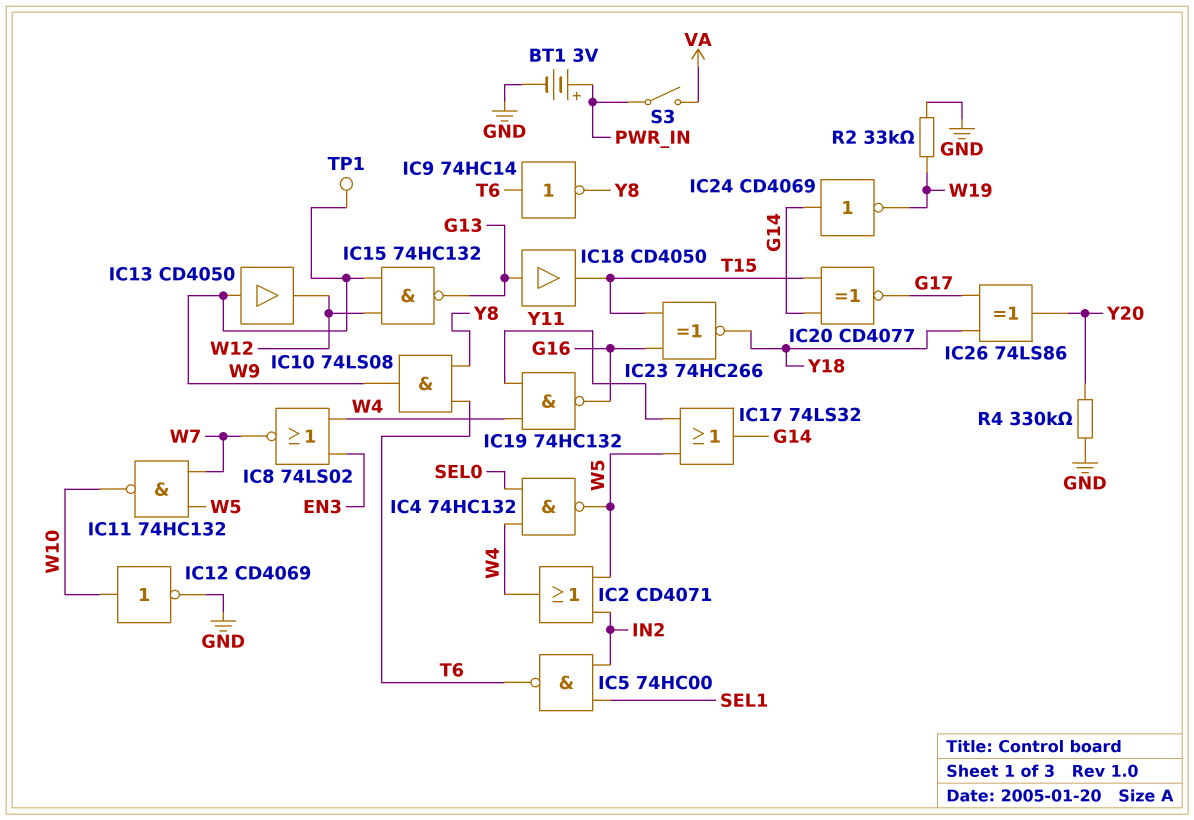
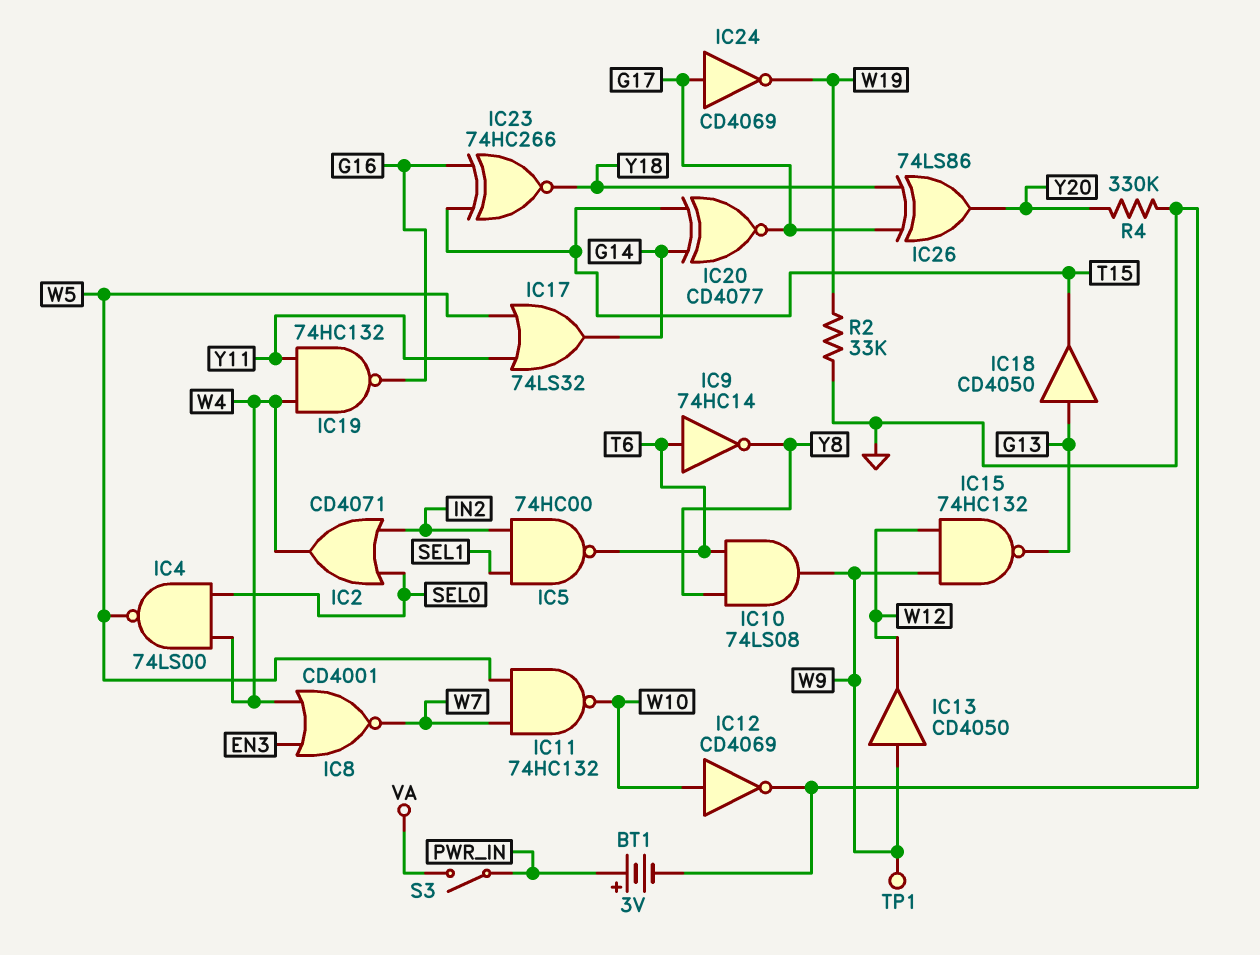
IC2: OR CD4071 (in IN2, in W5, out W4) -> OR CD4071 (in IN2, in SEL0, out W4)
IC4: NAND 74HC132 (in SEL0, in W4, out W5) -> NAND 74LS00 (in SEL0, in W4, out W5)
IC8: NOR 74LS02 (in EN3, in W4, out W7) -> NOR CD4001 (in EN3, in W4, out W7)
IC24: NOT CD4069 (in G14, out W19) -> NOT CD4069 (in G17, out W19)

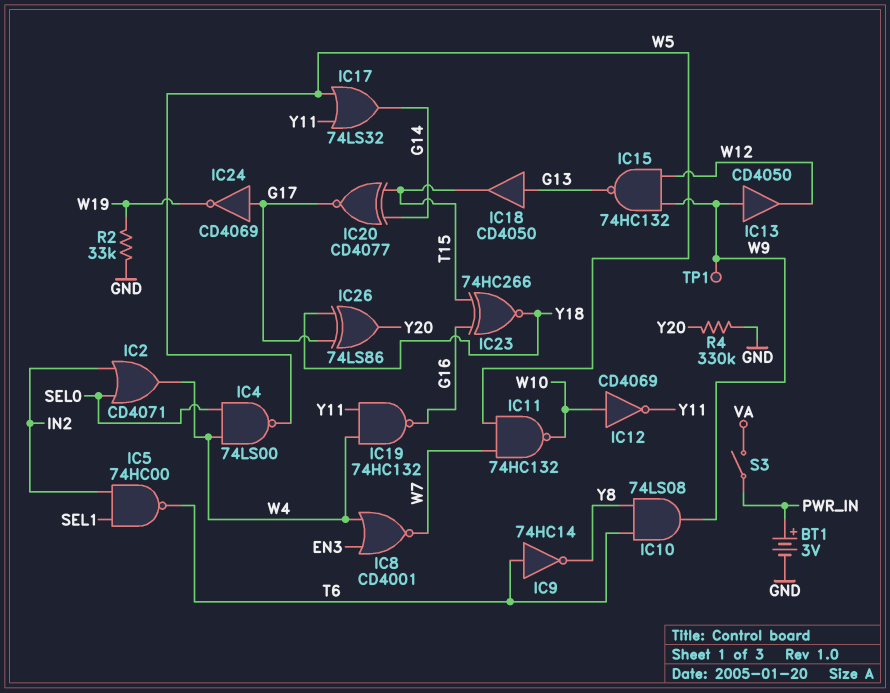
IC12: NOT CD4069 (in W10, out GND) -> NOT CD4069 (in W10, out Y11)

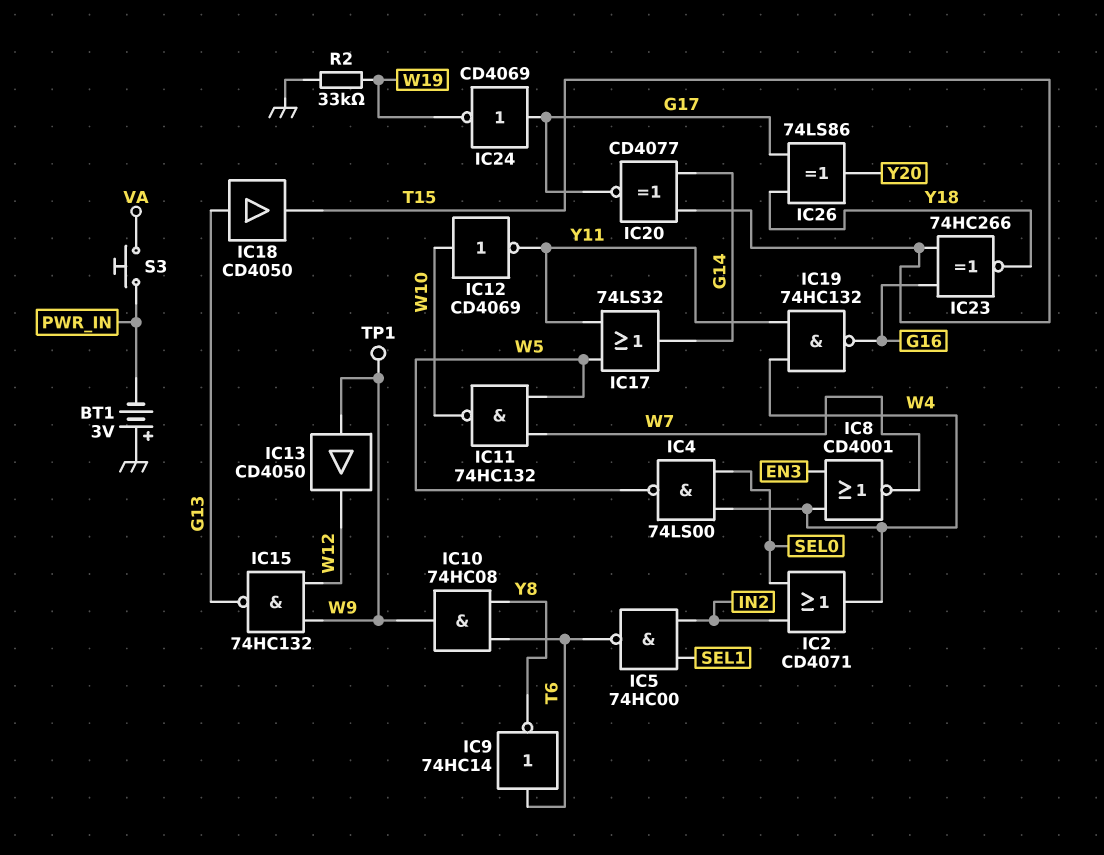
BT1: 3V (plus PWR_IN, minus GND) -> 3V (plus GND, minus PWR_IN)
IC10: AND 74LS08 (in T6, in Y8, out W9) -> AND 74HC08 (in T6, in Y8, out W9)
R4: 330k (GND, Y20) -> none
S3: switch (PWR_IN, VA) -> button (PWR_IN, VA)

